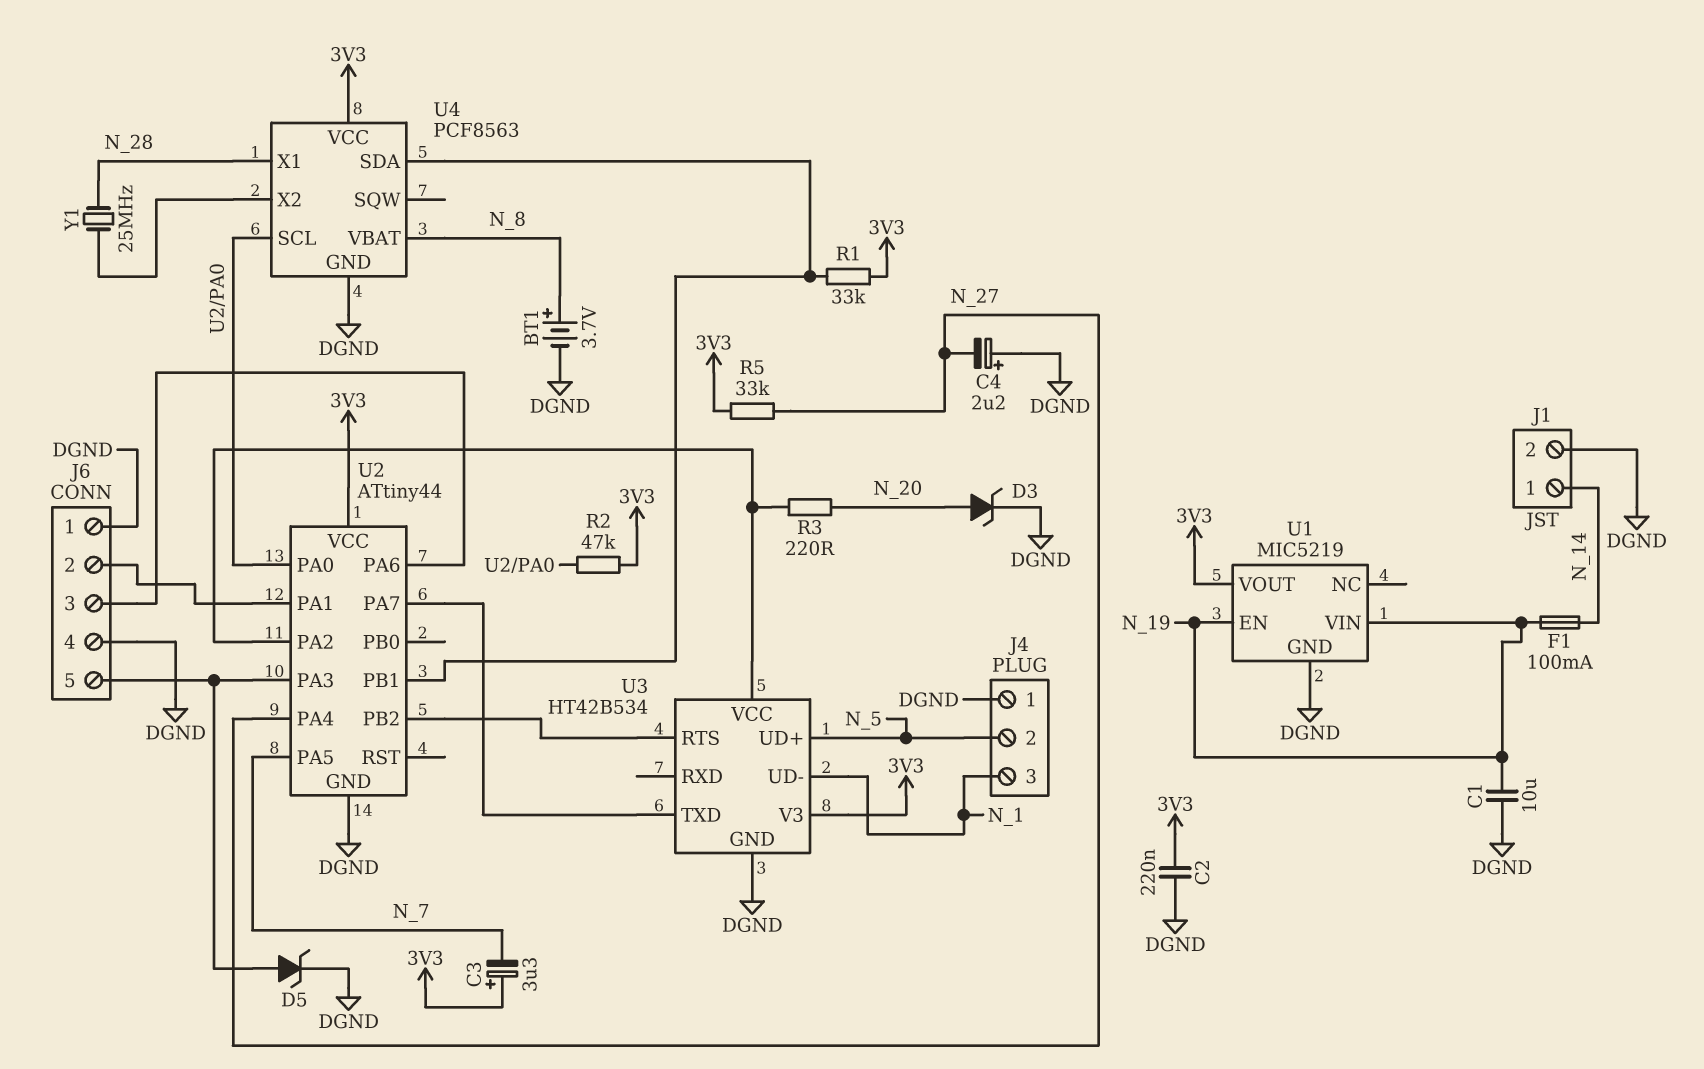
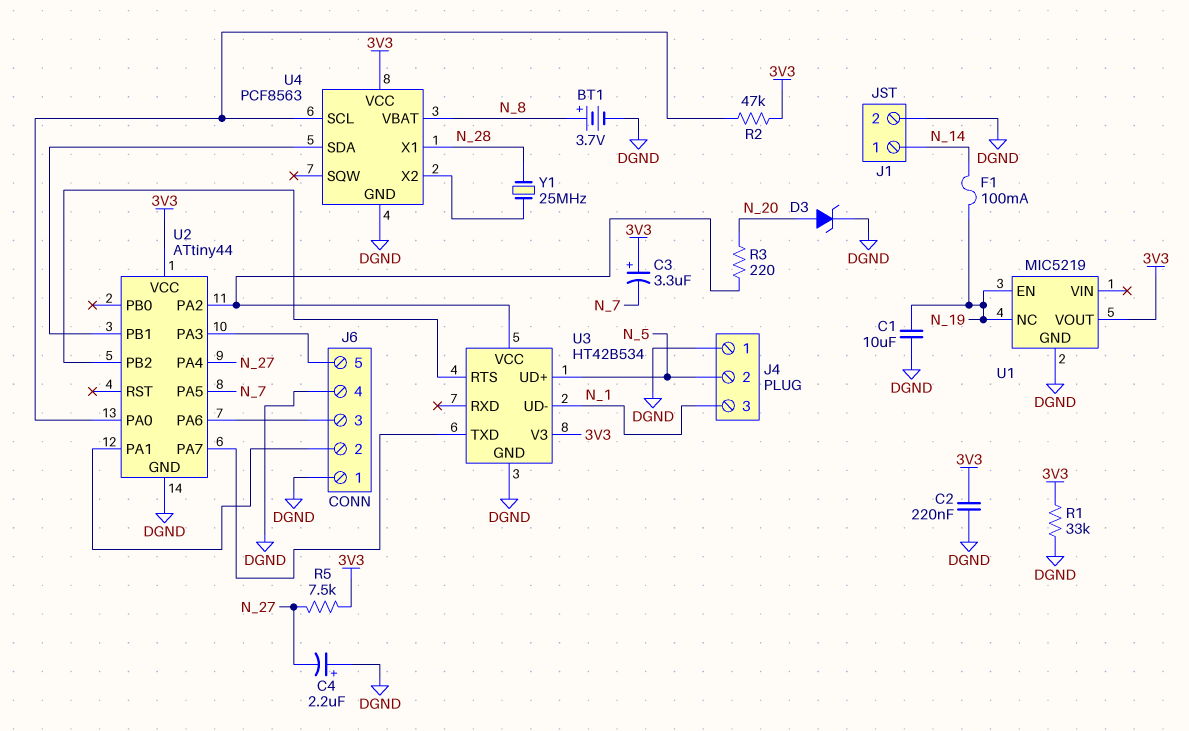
D5: zener (A J6/5, K DGND) -> none
R1: 33k (3V3, U2/PB1) -> 33k (3V3, DGND)
R5: 33k (3V3, N_27) -> 7.5k (3V3, N_27)
U1 pin NC: none -> N_19
U1 pin VIN: N_19 -> none

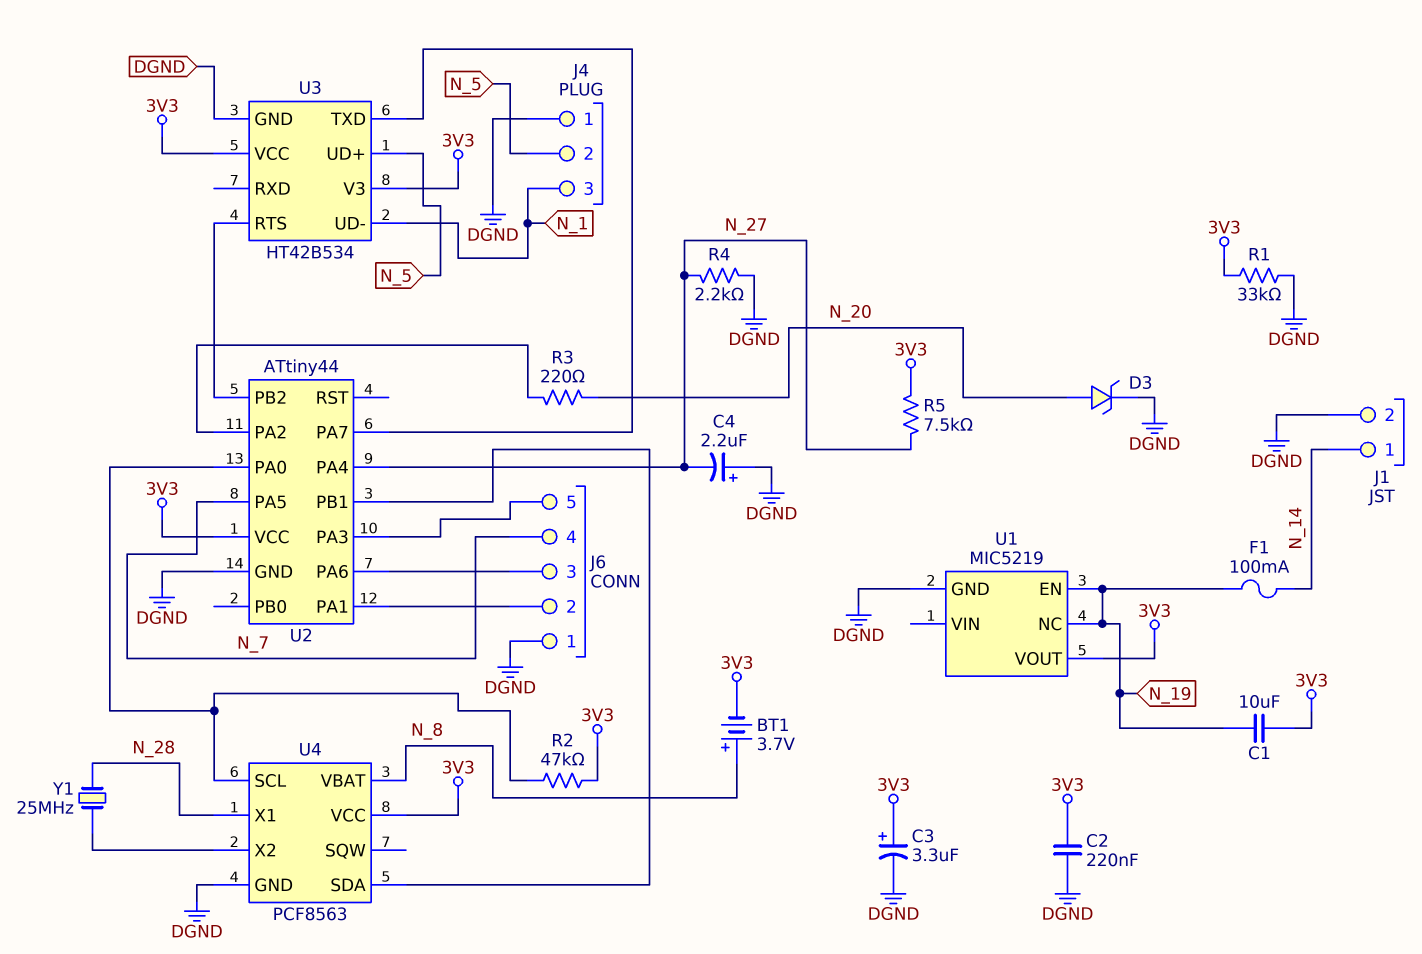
BT1: 3.7V (plus N_8, minus DGND) -> 3.7V (plus N_8, minus 3V3)
C1: 10uF (DGND, N_19) -> 10uF (3V3, N_19)
C3: 3.3uF (plus 3V3, minus N_7) -> 3.3uF (plus 3V3, minus DGND)
J6 pin 4: DGND -> N_7
R4: none -> 2.2k (DGND, N_27)
U3 pin VCC: U2/PA2 -> 3V3

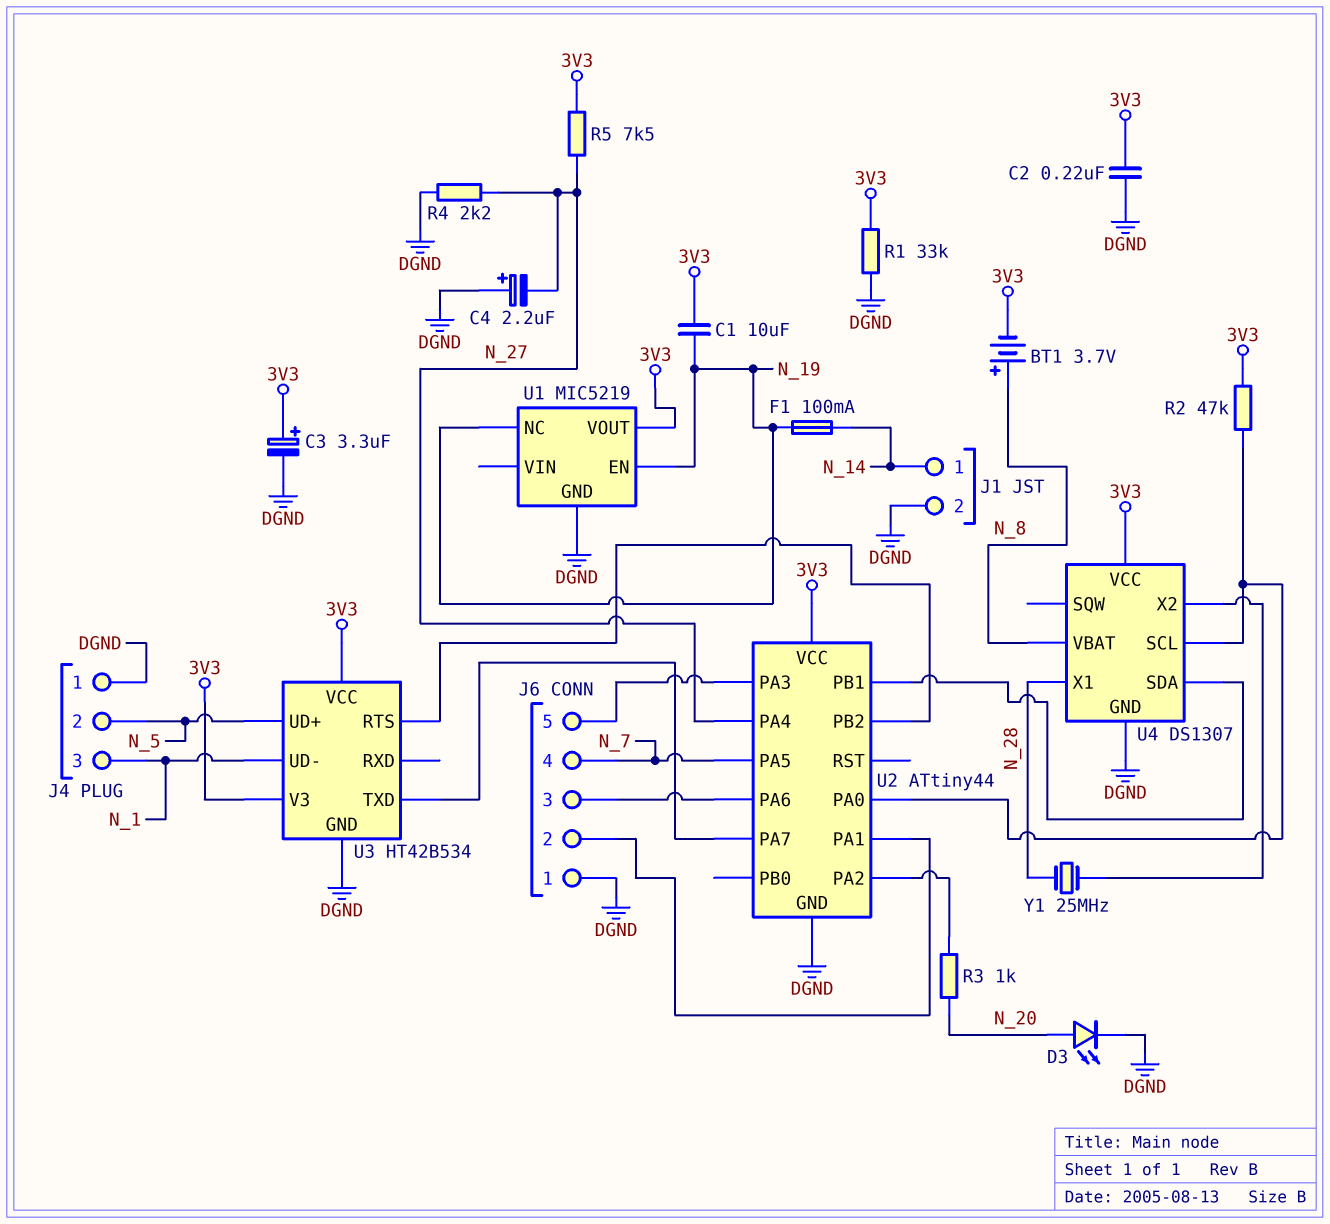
D3: zener (A N_20, K DGND) -> LED (A N_20, K DGND)
R3: 220 (N_20, U2/PA2) -> 1k (N_20, U2/PA2)
U4: PCF8563 -> DS1307

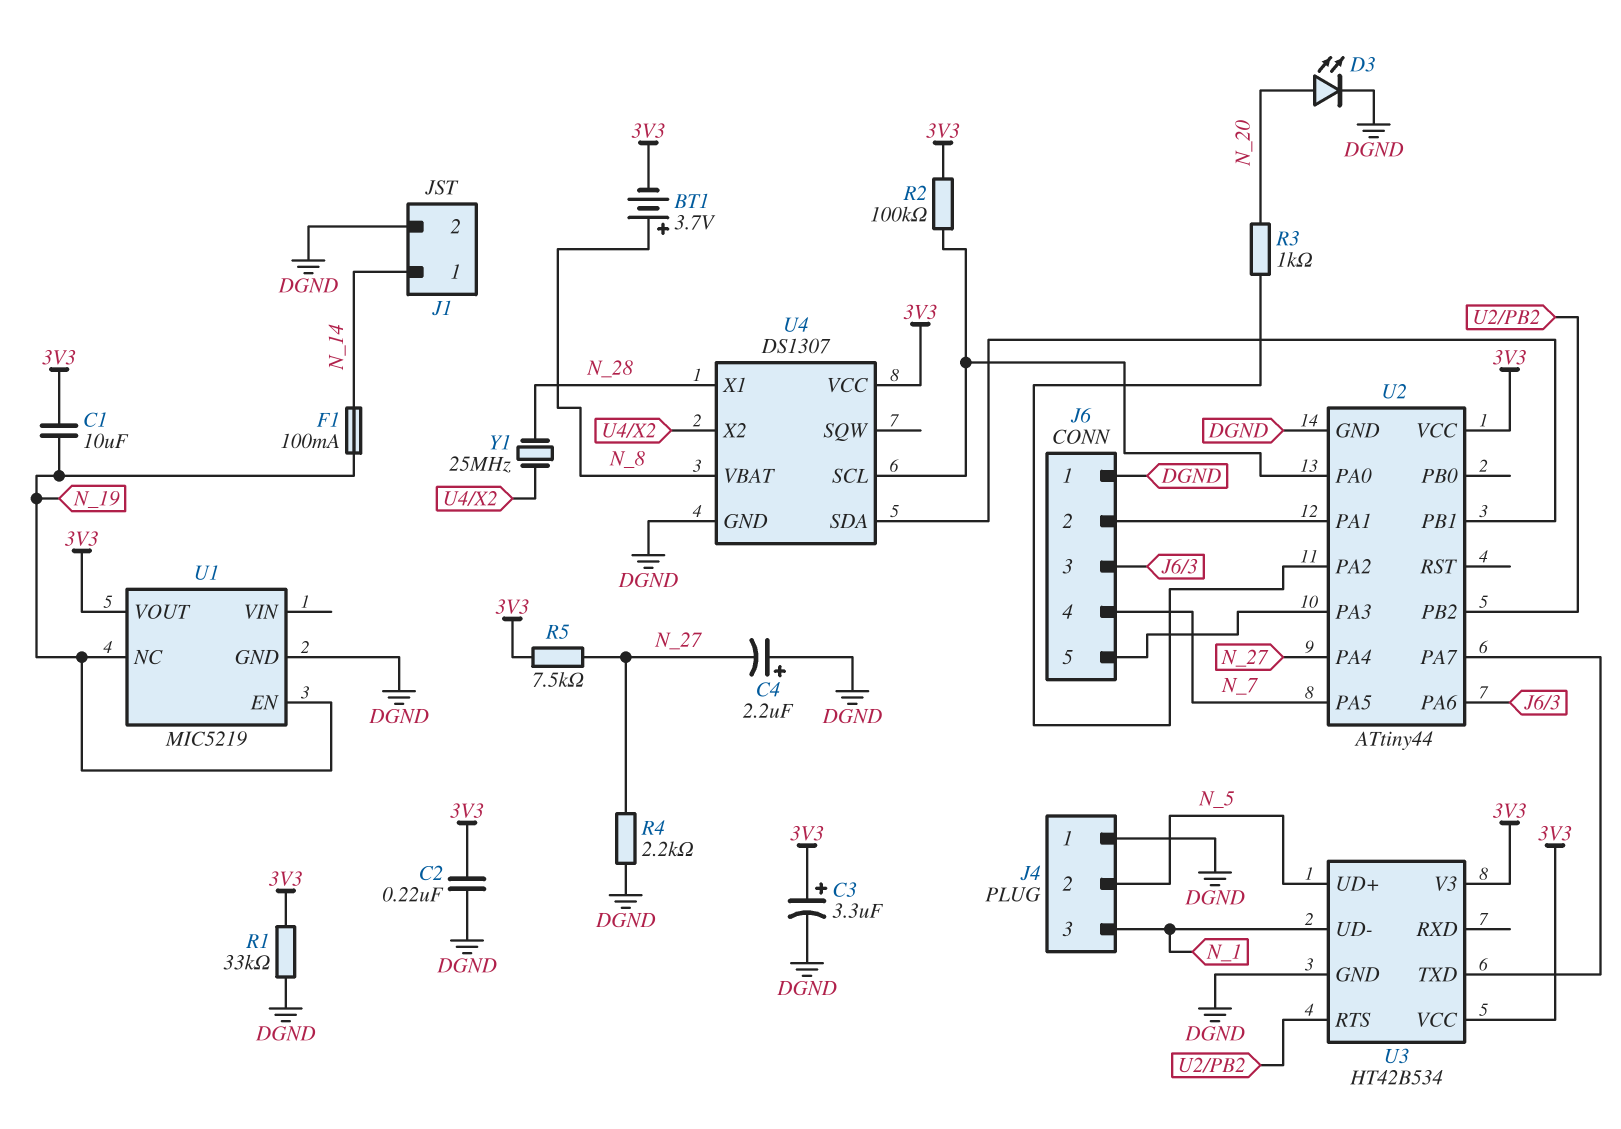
R2: 47k (3V3, U2/PA0) -> 100k (3V3, U2/PA0)

